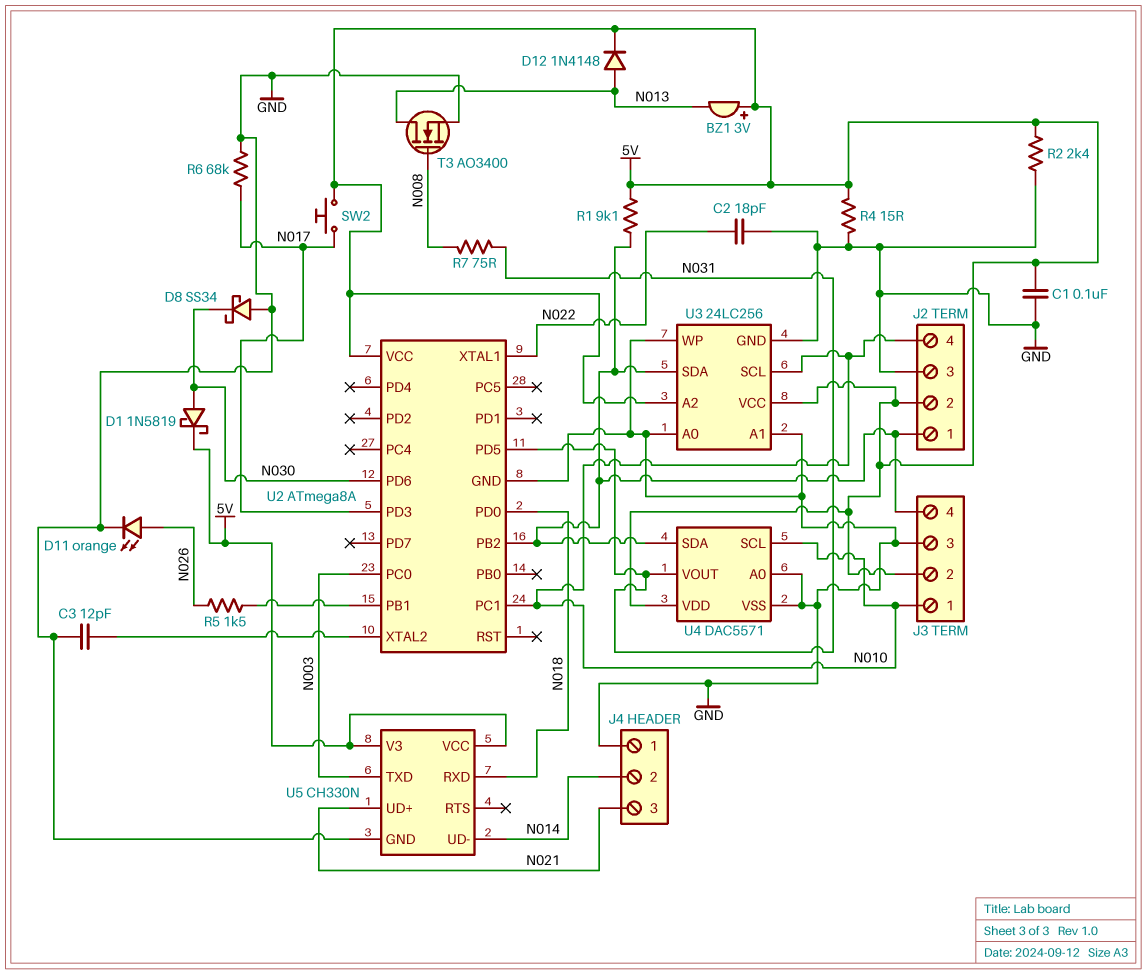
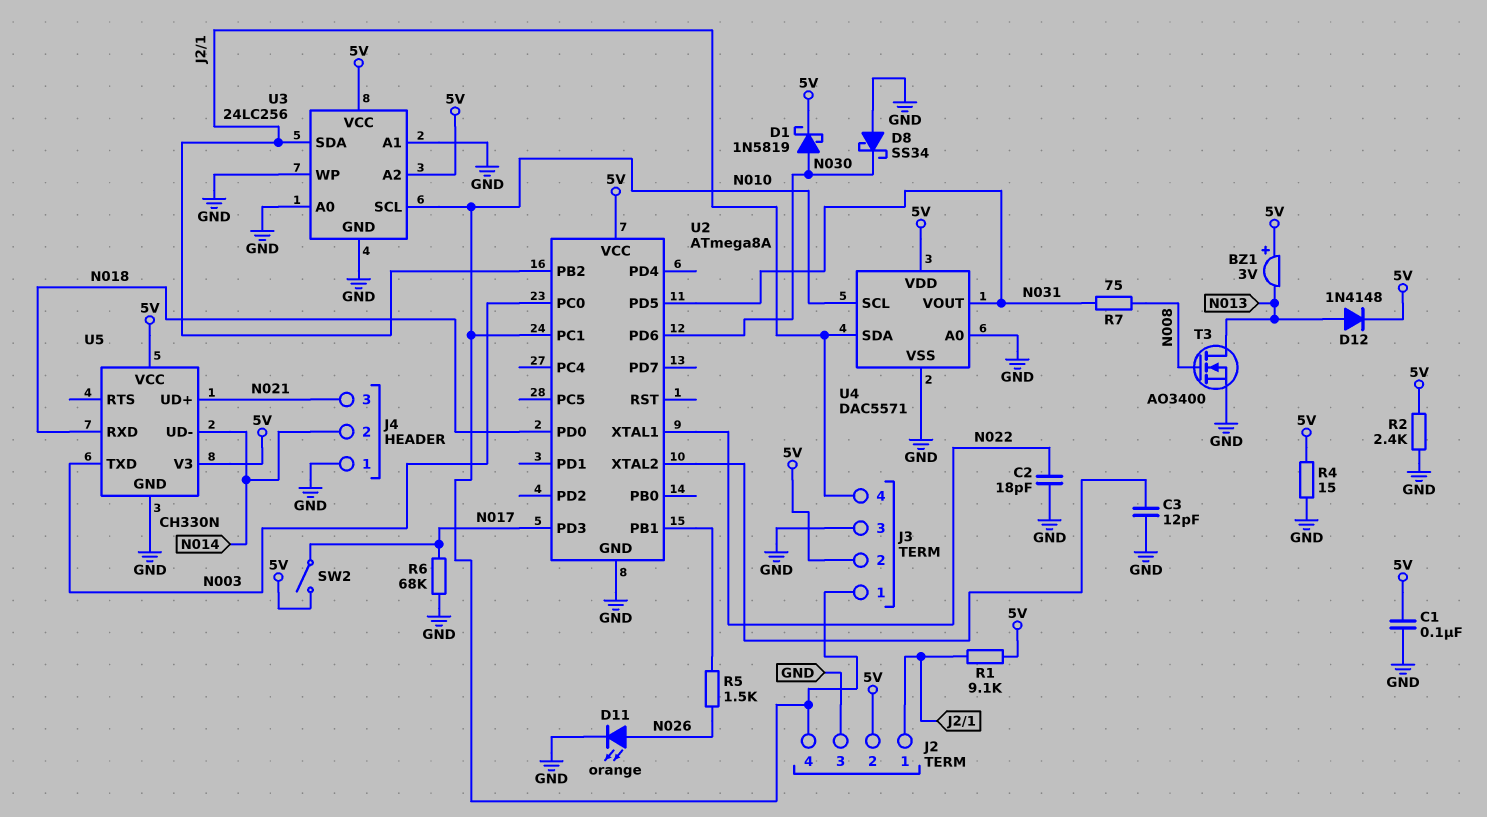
SW2: button (5V, N017) -> switch (5V, N017)

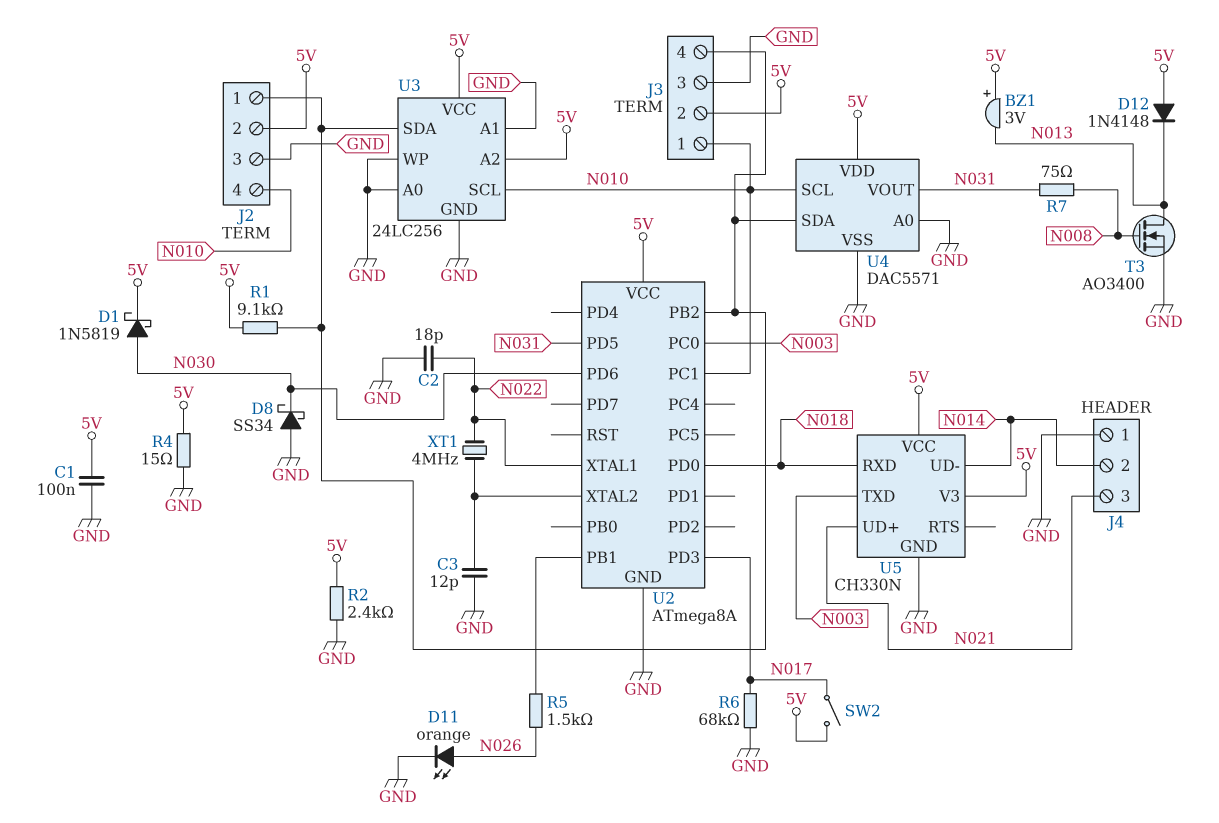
D12: diode 1N4148 (A N013, K 5V) -> diode 1N4148 (A 5V, K N013)
XT1: none -> 4MHz (N022, U2/XTAL2)

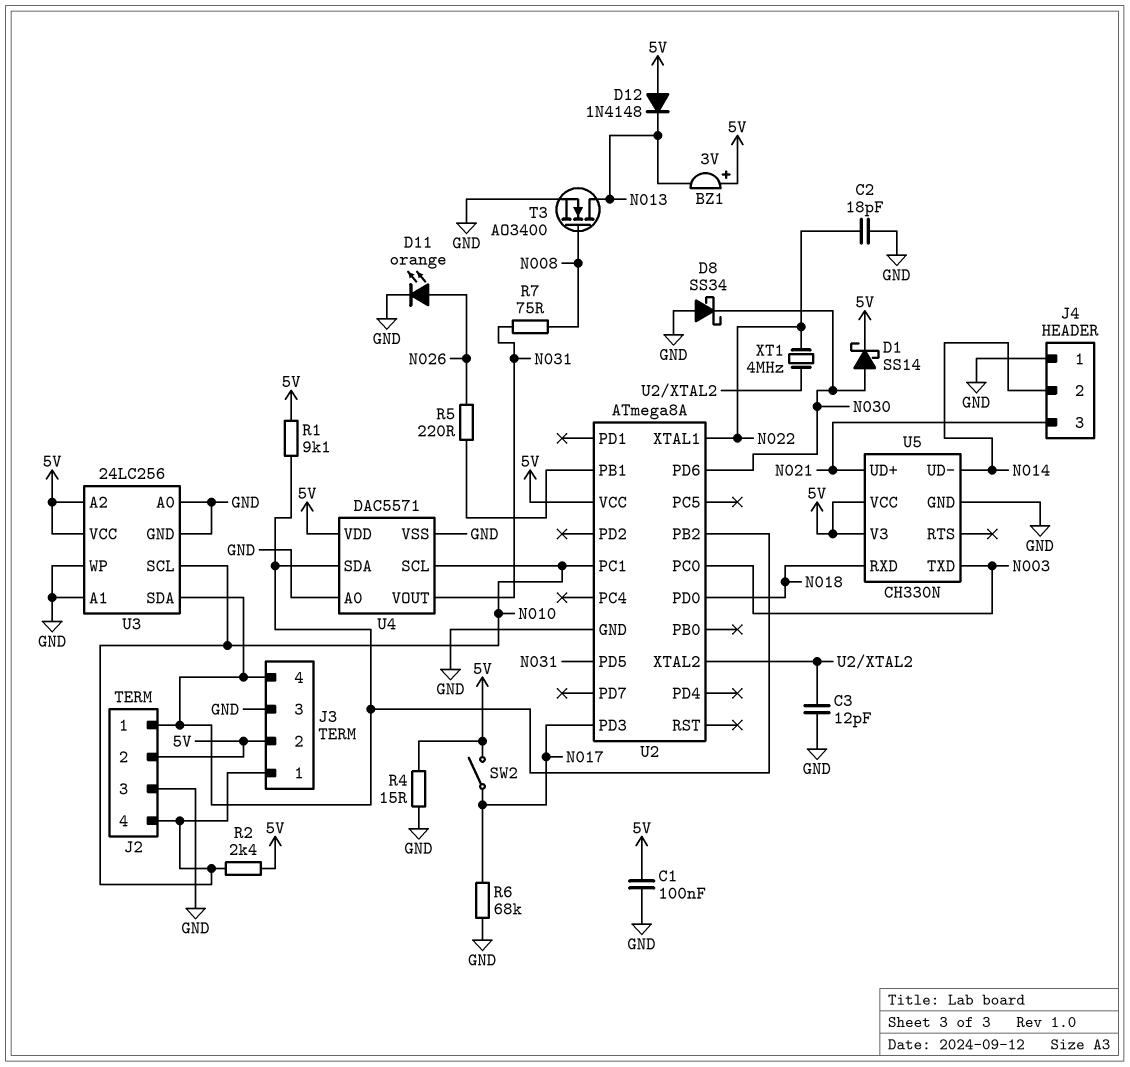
D1: schottky 1N5819 (A N030, K 5V) -> schottky SS14 (A N030, K 5V)
R2: 2.4k (5V, GND) -> 2.4k (5V, N010)
R5: 1.5k (N026, U2/PB1) -> 220 (N026, U2/PB1)

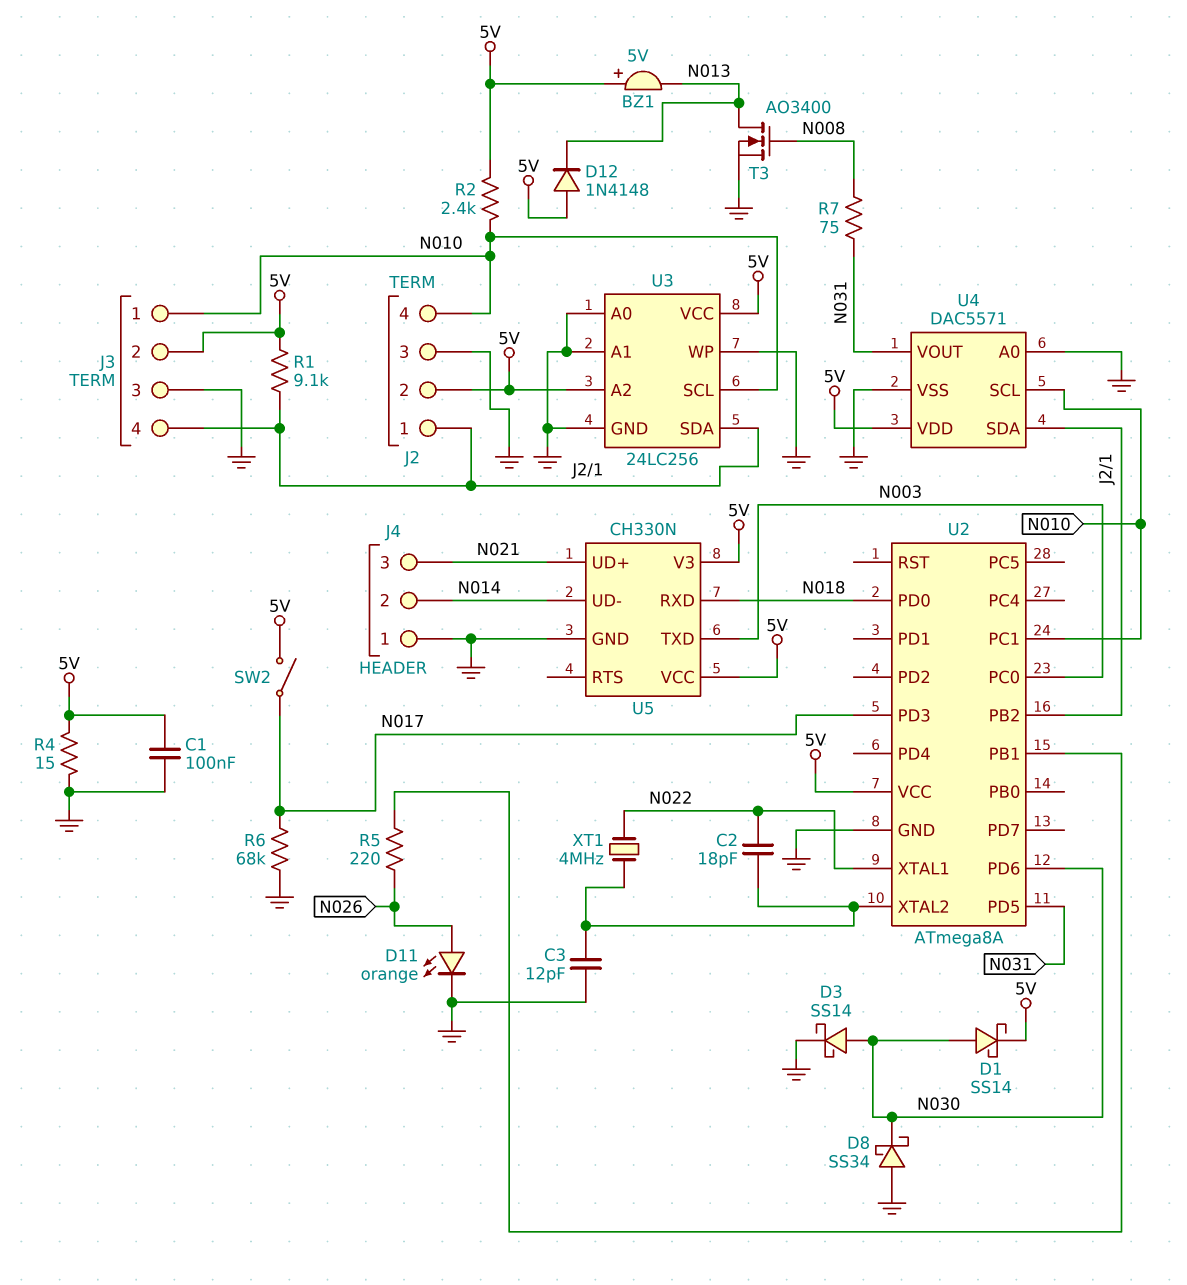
BZ1: buzzer 3V (plus 5V, minus N013) -> buzzer 5V (plus 5V, minus N013)
C2: 18pF (GND, N022) -> 18pF (N022, U2/XTAL2)
D3: none -> schottky SS14 (A N030, K GND)

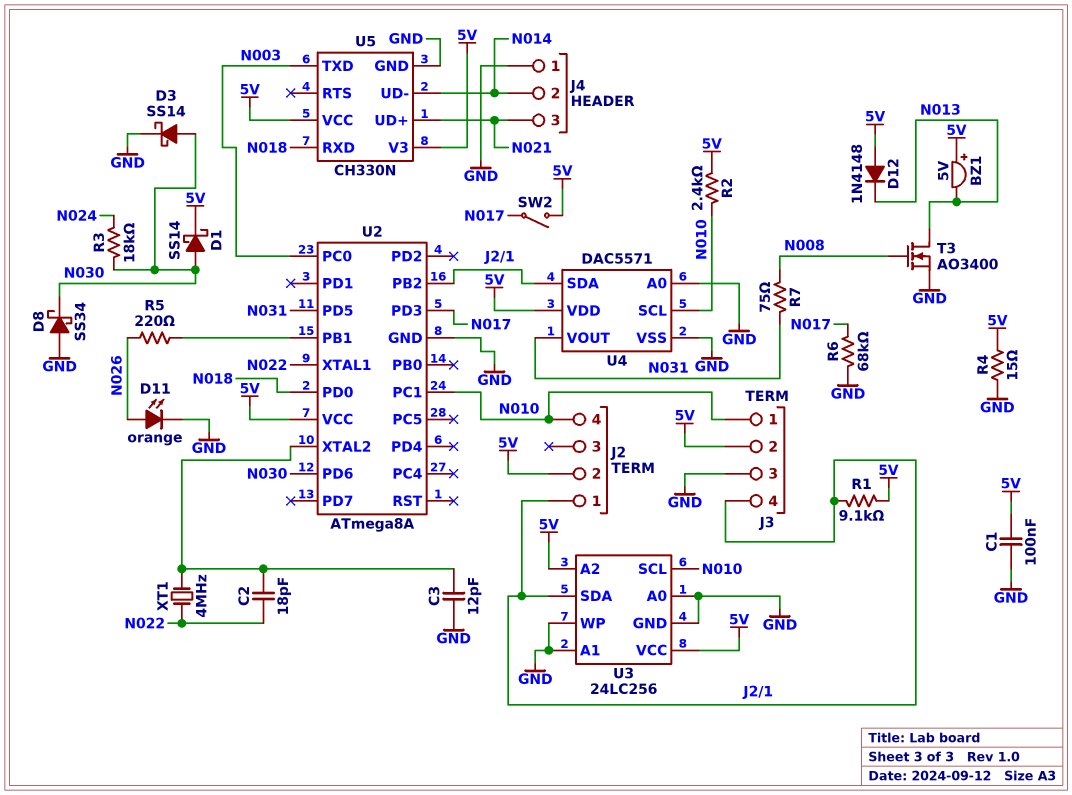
J2 pin 3: GND -> none
R3: none -> 18k (N024, N030)

